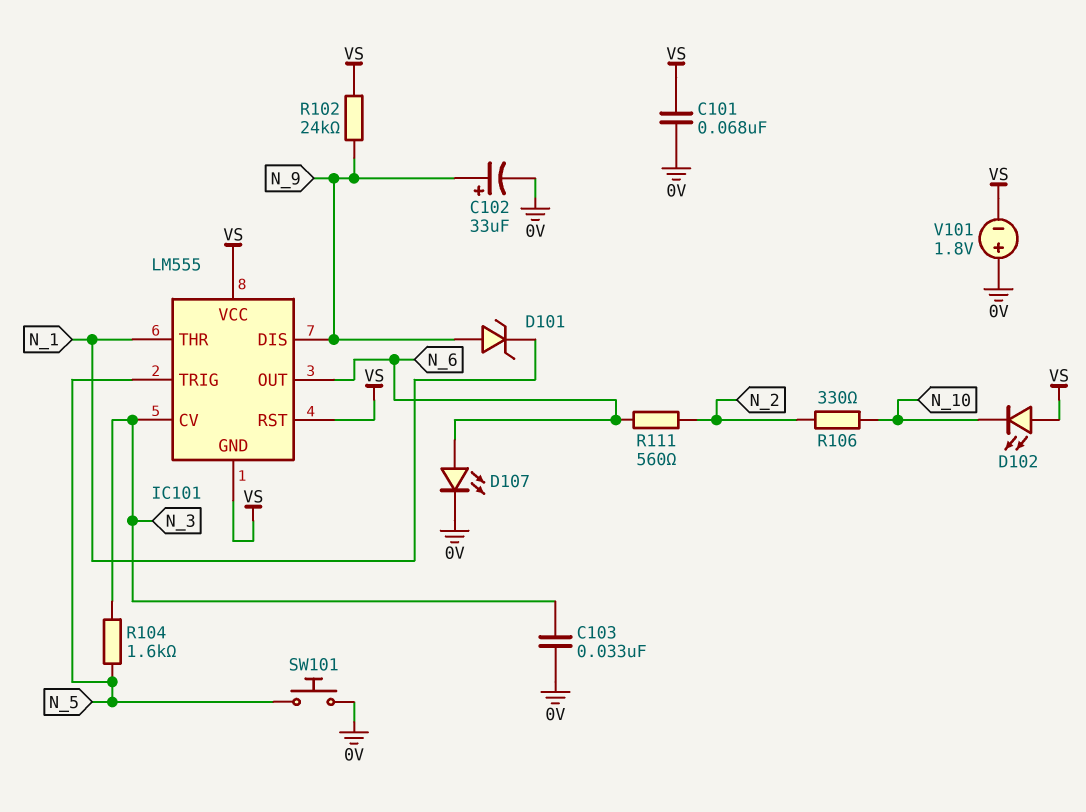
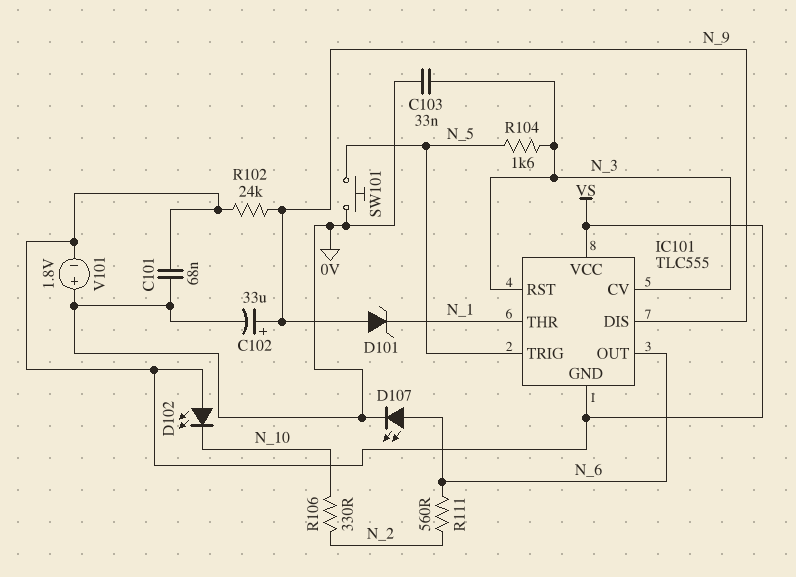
IC101: LM555 -> TLC555
IC101 pin RST: VS -> N_3

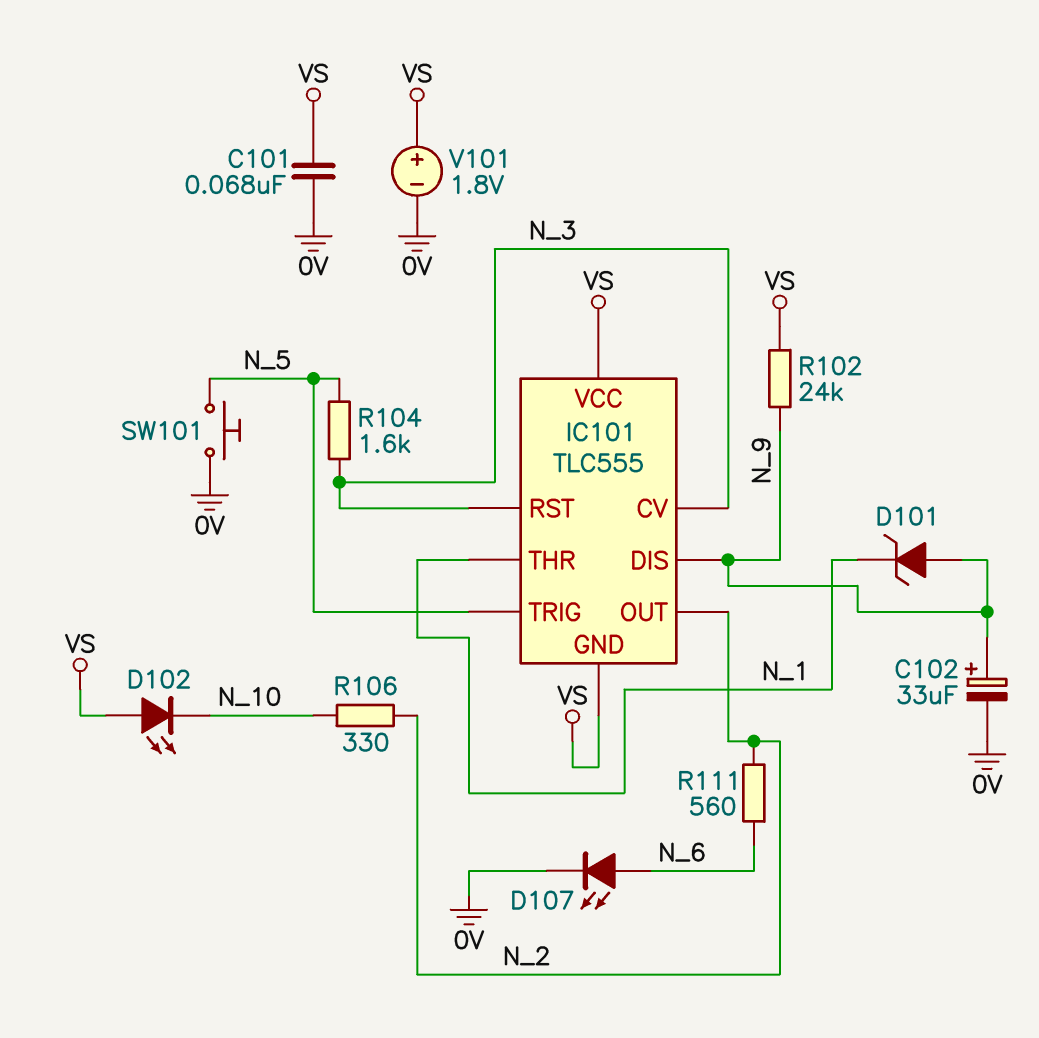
C103: 33nF (0V, N_3) -> none
IC101 pin OUT: N_6 -> N_2
V101: 1.8V (plus 0V, minus VS) -> 1.8V (plus VS, minus 0V)

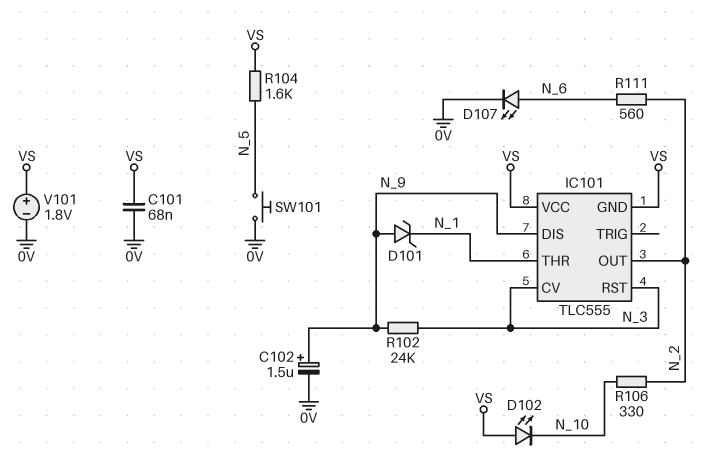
C102: 33uF (plus N_9, minus 0V) -> 1.5uF (plus N_9, minus 0V)
IC101 pin TRIG: N_5 -> none
R102: 24k (N_9, VS) -> 24k (N_3, N_9)
R104: 1.6k (N_3, N_5) -> 1.6k (N_5, VS)

